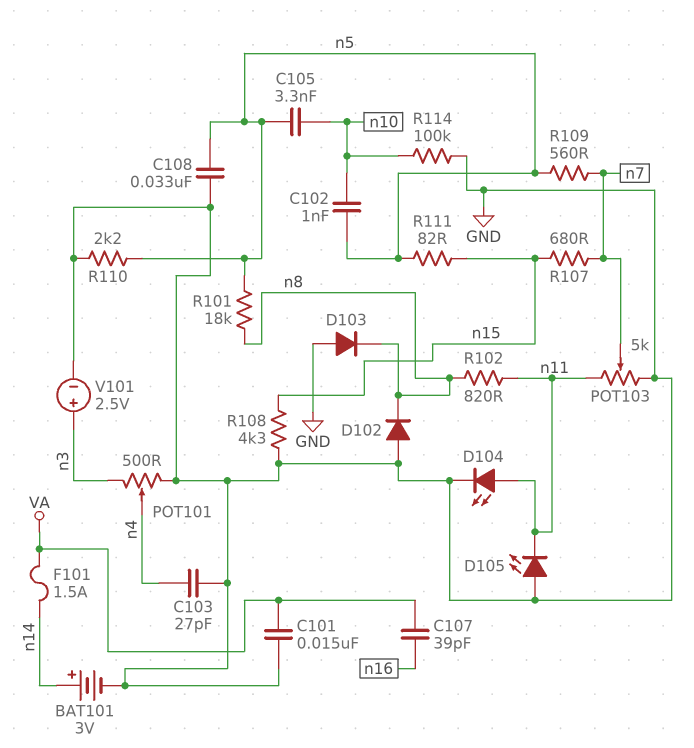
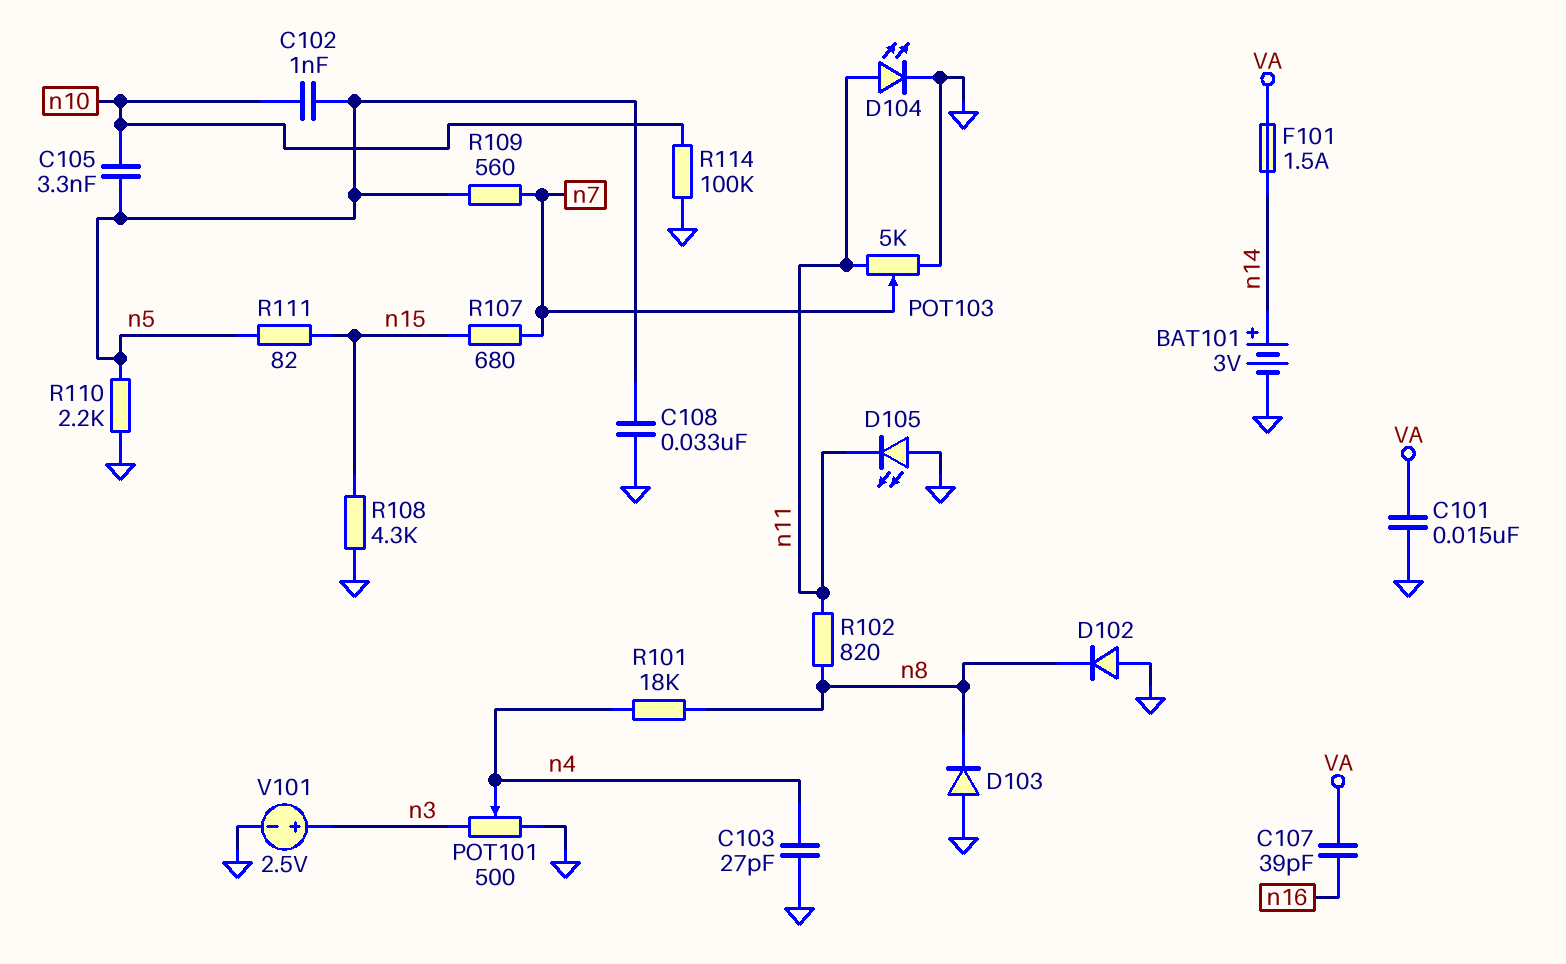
R101: 18k (n5, n8) -> 18k (n4, n8)

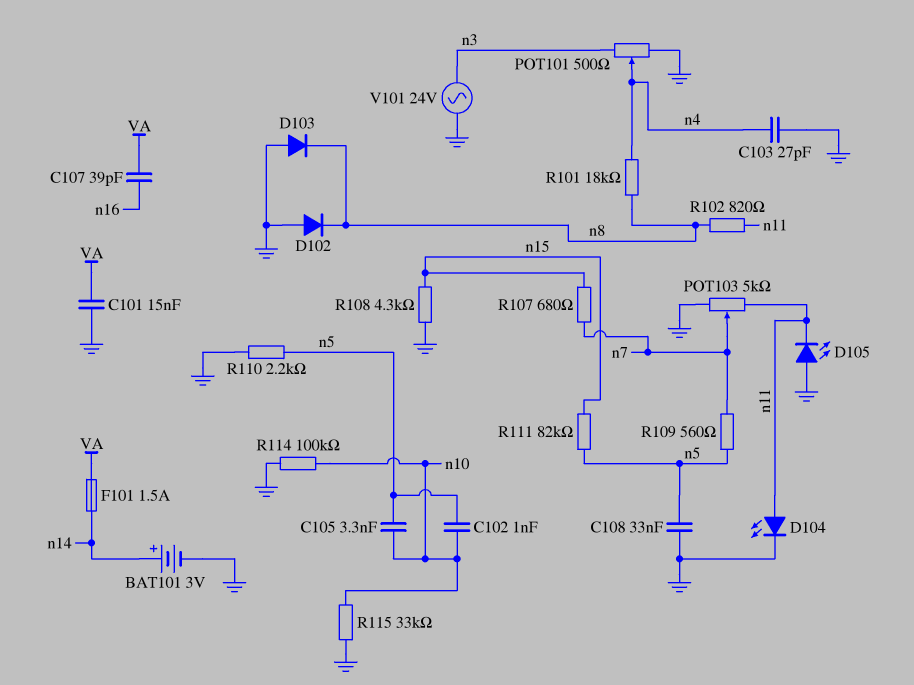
R111: 82 (n5, n15) -> 82k (n5, n15)
R115: none -> 33k (GND, n10)
V101: 2.5V (plus n3, minus GND) -> AC 24V (GND, n3)

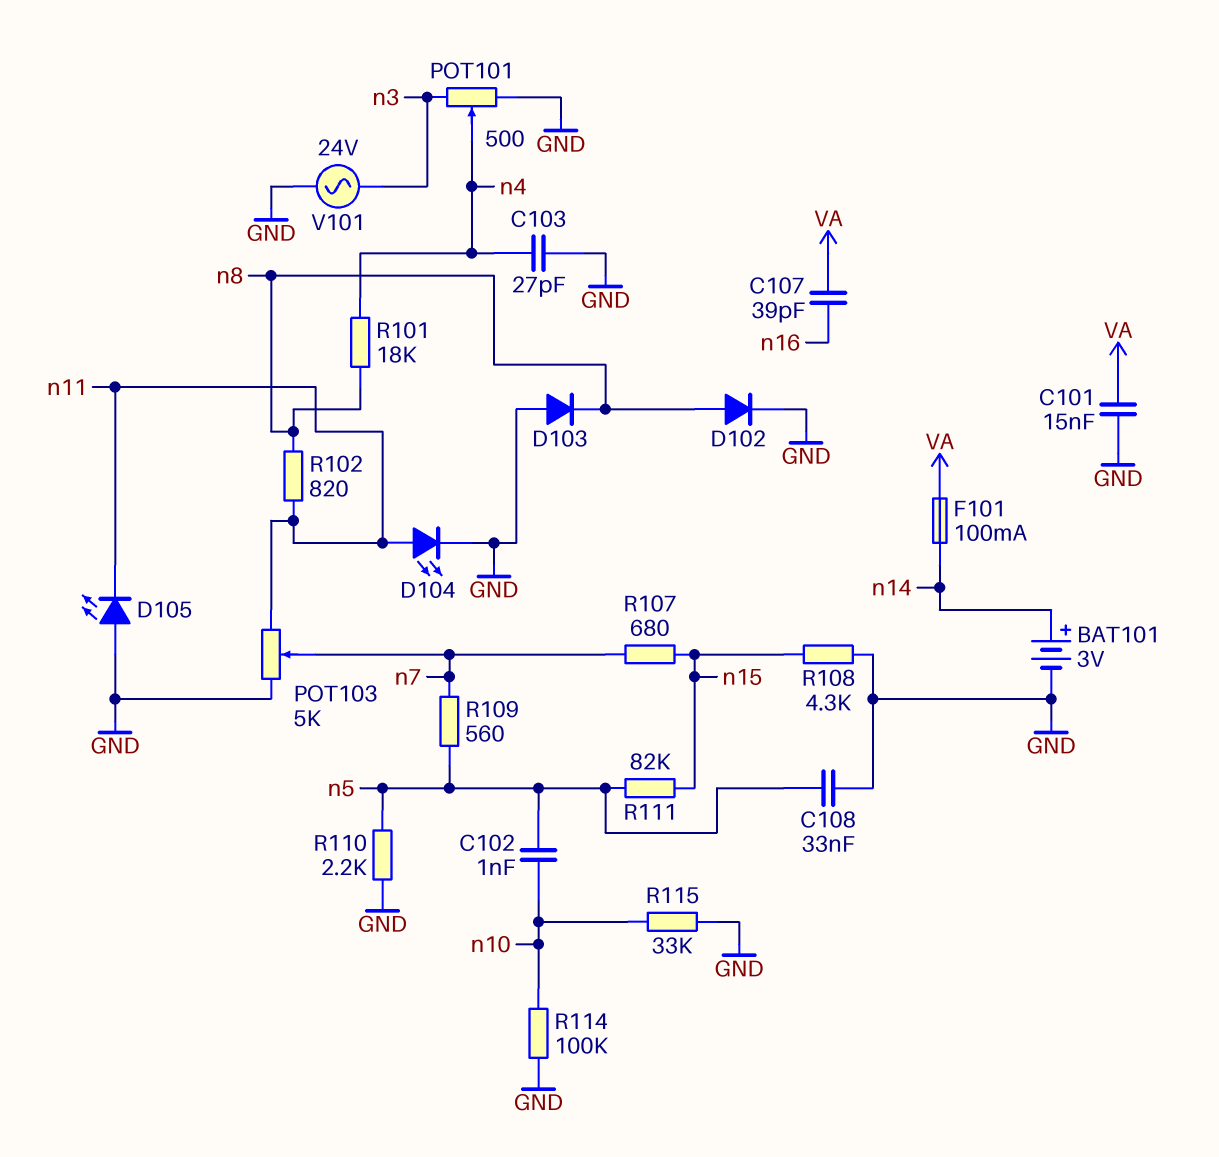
C105: 3.3nF (n5, n10) -> none
D102: diode (A GND, K n8) -> diode (A n8, K GND)
F101: 1.5A (VA, n14) -> 100mA (VA, n14)

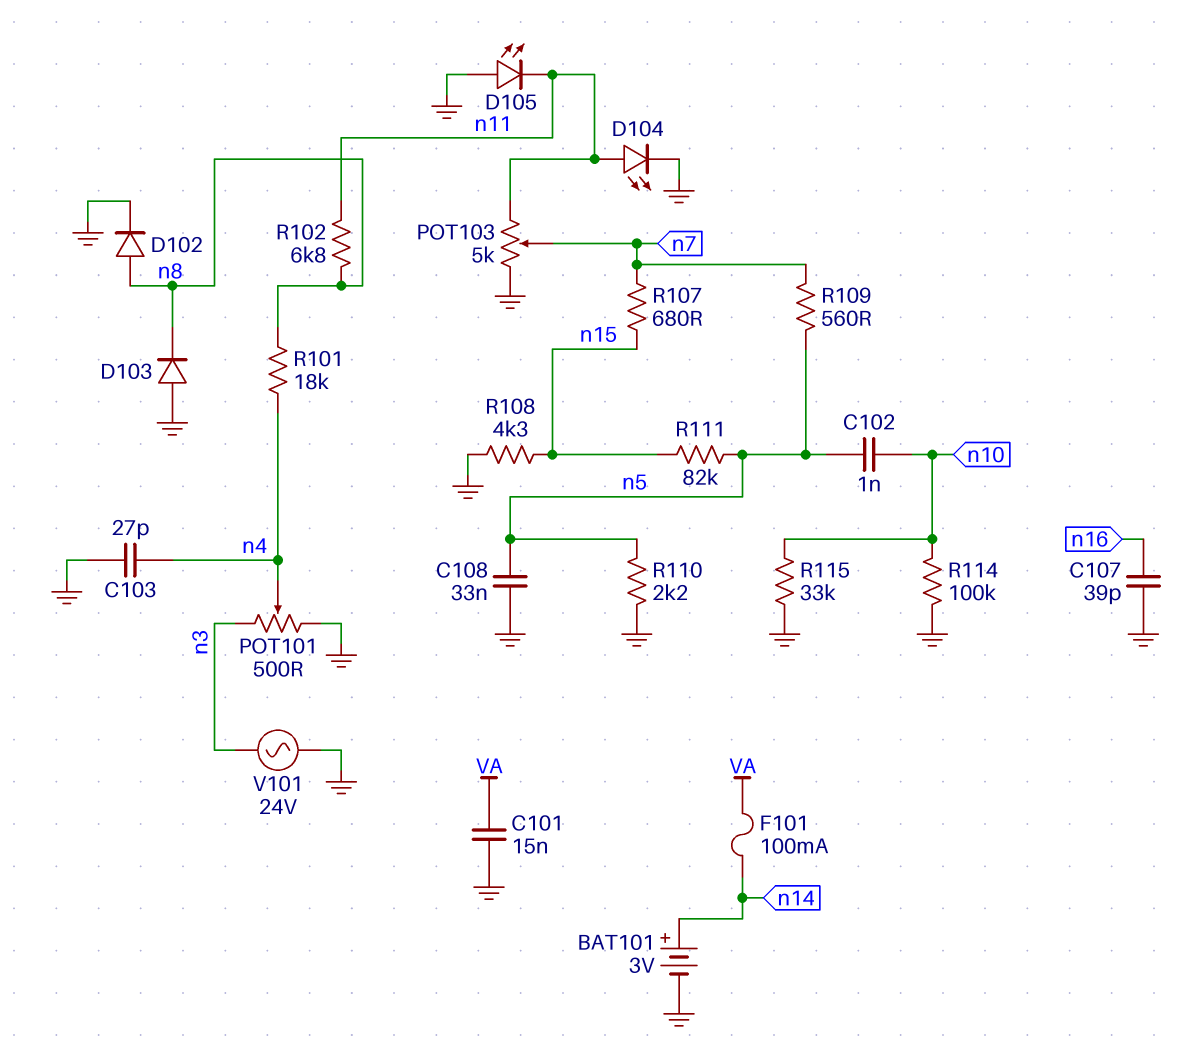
C107: 39pF (VA, n16) -> 39pF (GND, n16)
R102: 820 (n8, n11) -> 6.8k (n8, n11)

